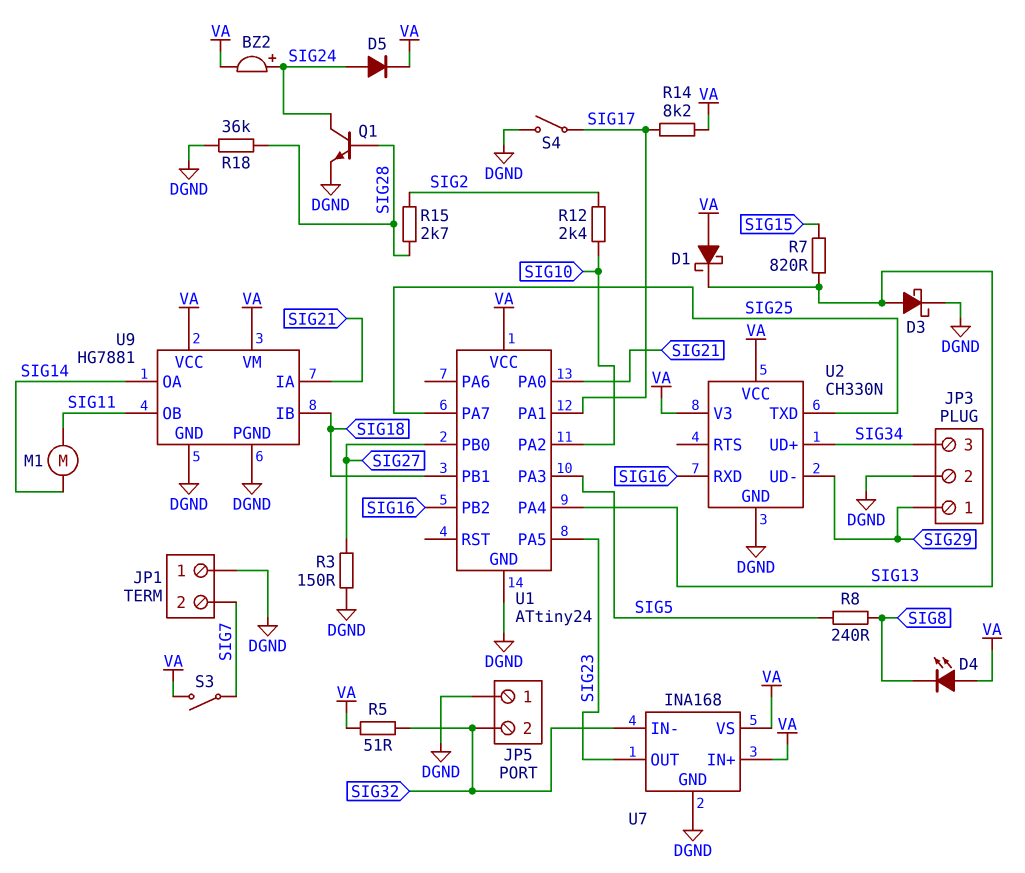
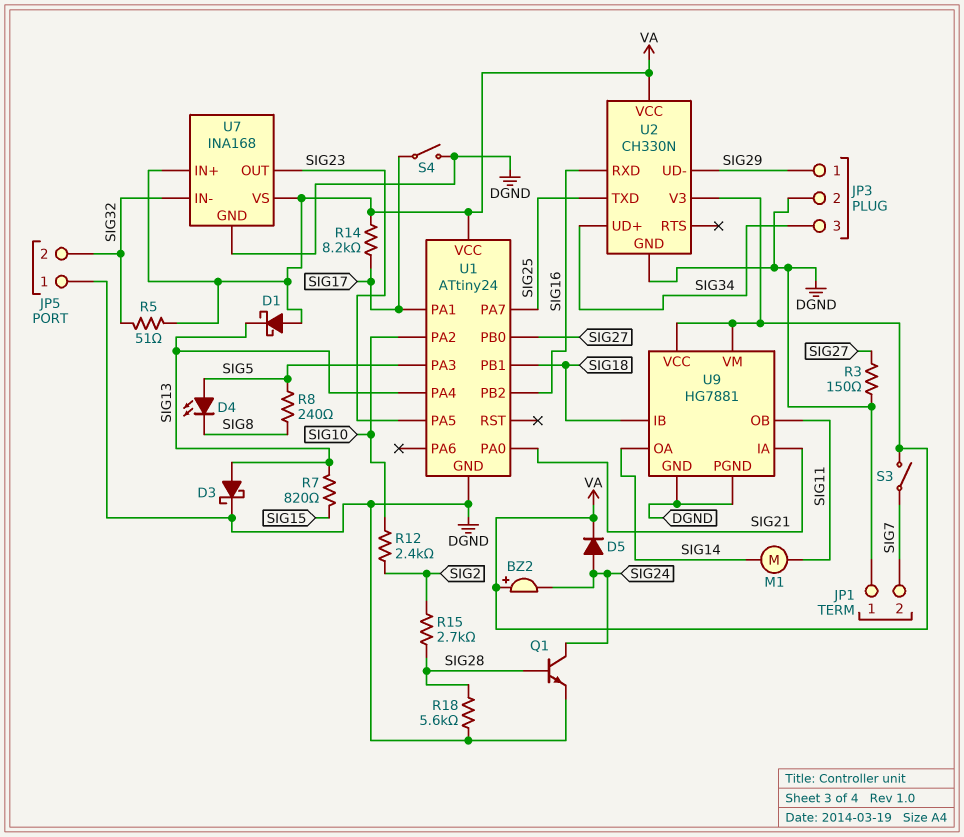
BZ2: buzzer (plus SIG24, minus VA) -> buzzer (plus VA, minus SIG24)
D4: LED (A VA, K SIG8) -> LED (A SIG5, K SIG8)
R18: 36k (DGND, SIG28) -> 5.6k (DGND, SIG28)

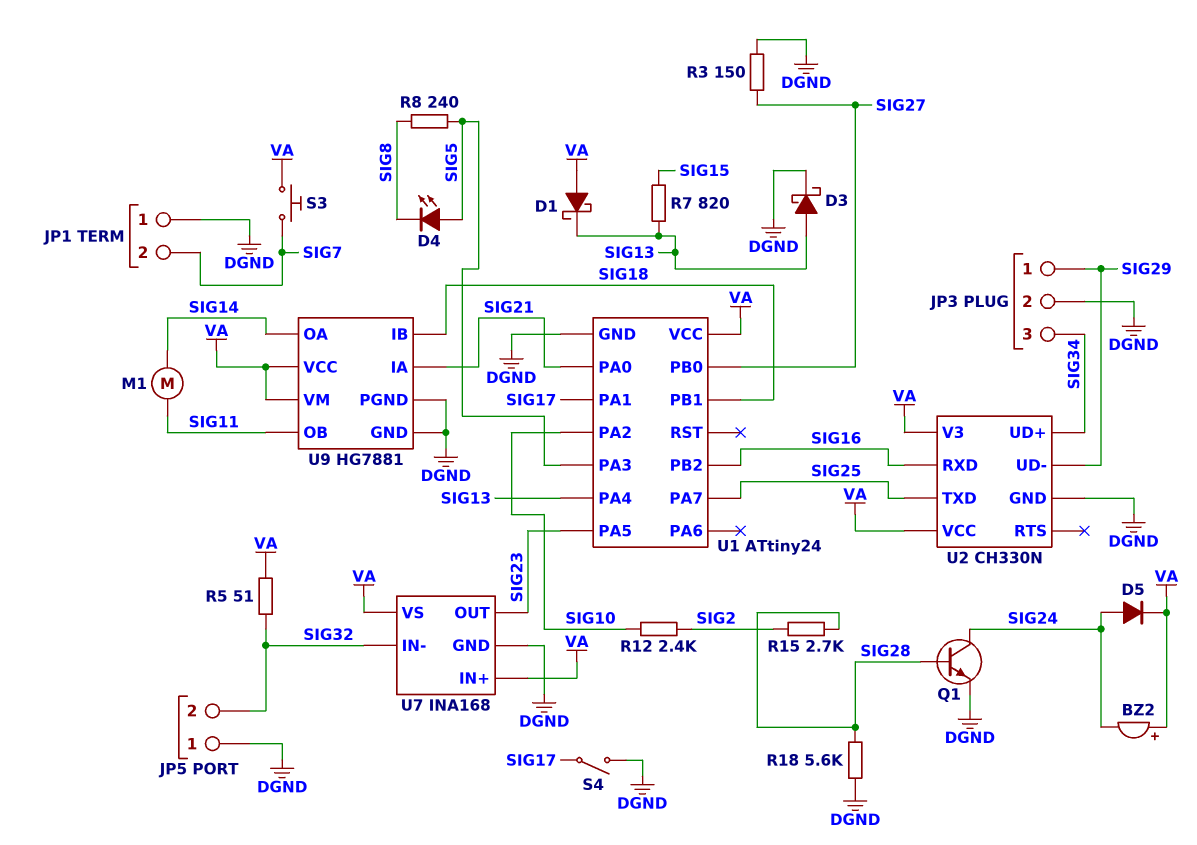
R14: 8.2k (SIG17, VA) -> none
S3: switch (SIG7, VA) -> button (SIG7, VA)

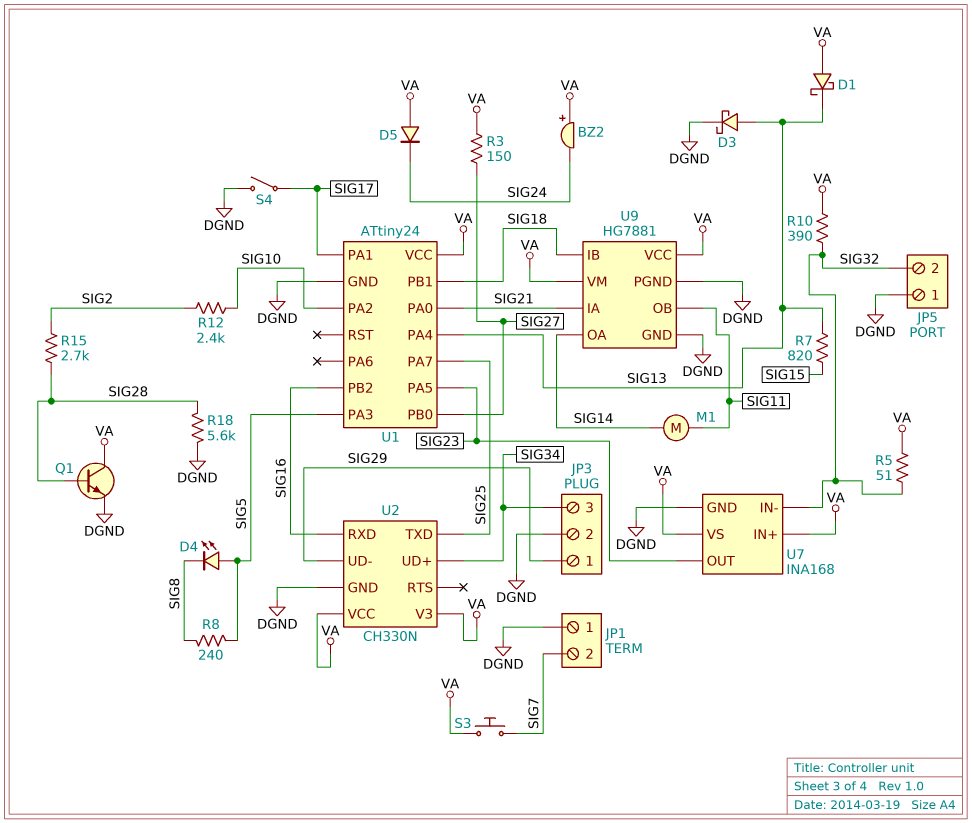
D5: diode (A SIG24, K VA) -> diode (A VA, K SIG24)
Q1: NPN (B SIG28, C SIG24, E DGND) -> NPN (B SIG28, C VA, E DGND)
R3: 150 (DGND, SIG27) -> 150 (SIG27, VA)
R10: none -> 390 (SIG32, VA)

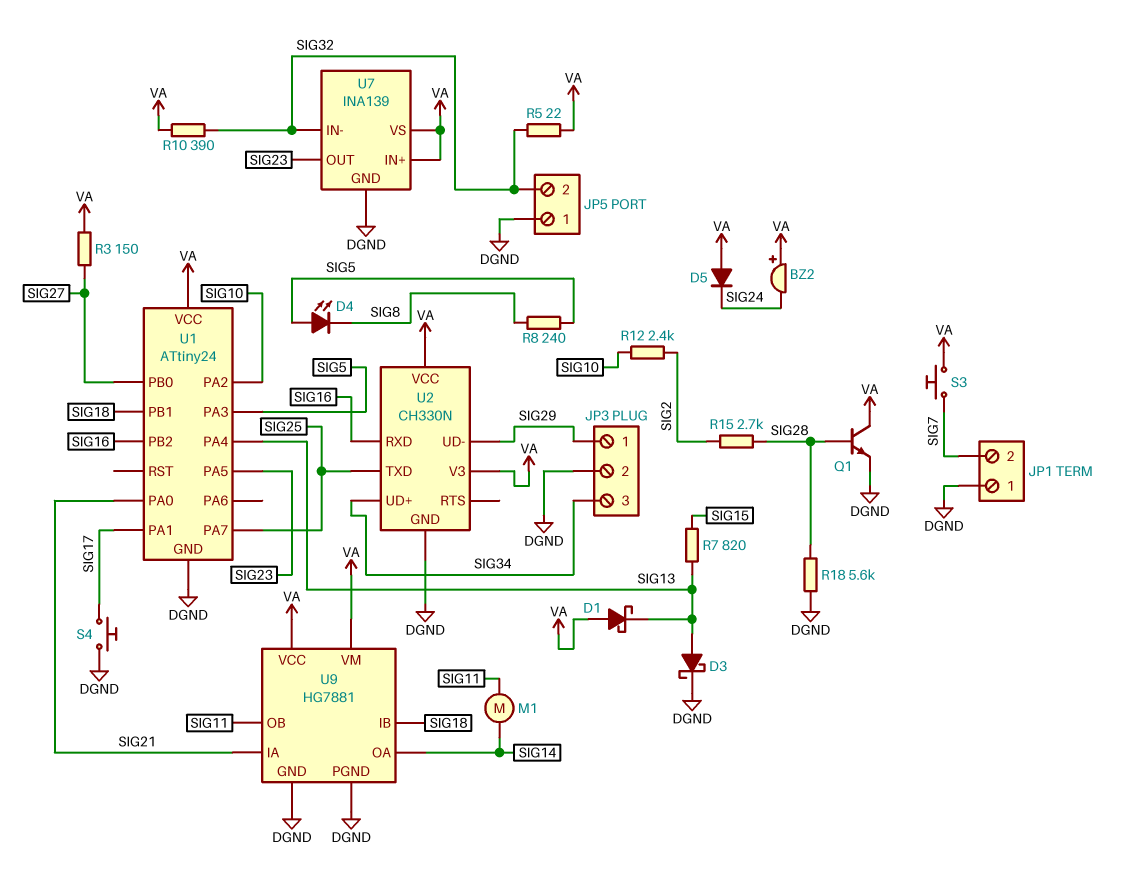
R5: 51 (SIG32, VA) -> 22 (SIG32, VA)
S4: switch (DGND, SIG17) -> button (DGND, SIG17)
U7: INA168 -> INA139

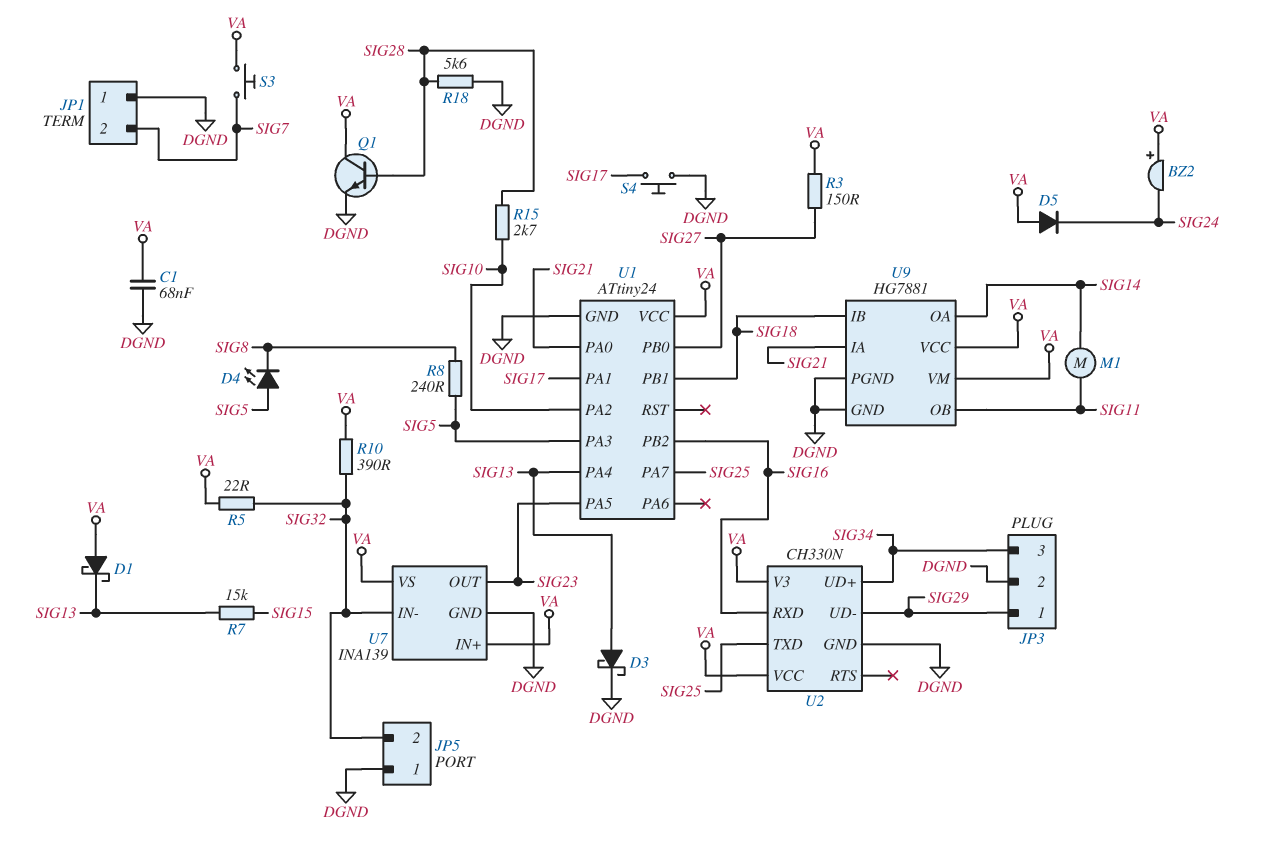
C1: none -> 68nF (DGND, VA)
R7: 820 (SIG13, SIG15) -> 15k (SIG13, SIG15)
R12: 2.4k (SIG2, SIG10) -> none
R15: 2.7k (SIG2, SIG28) -> 2.7k (SIG10, SIG28)

